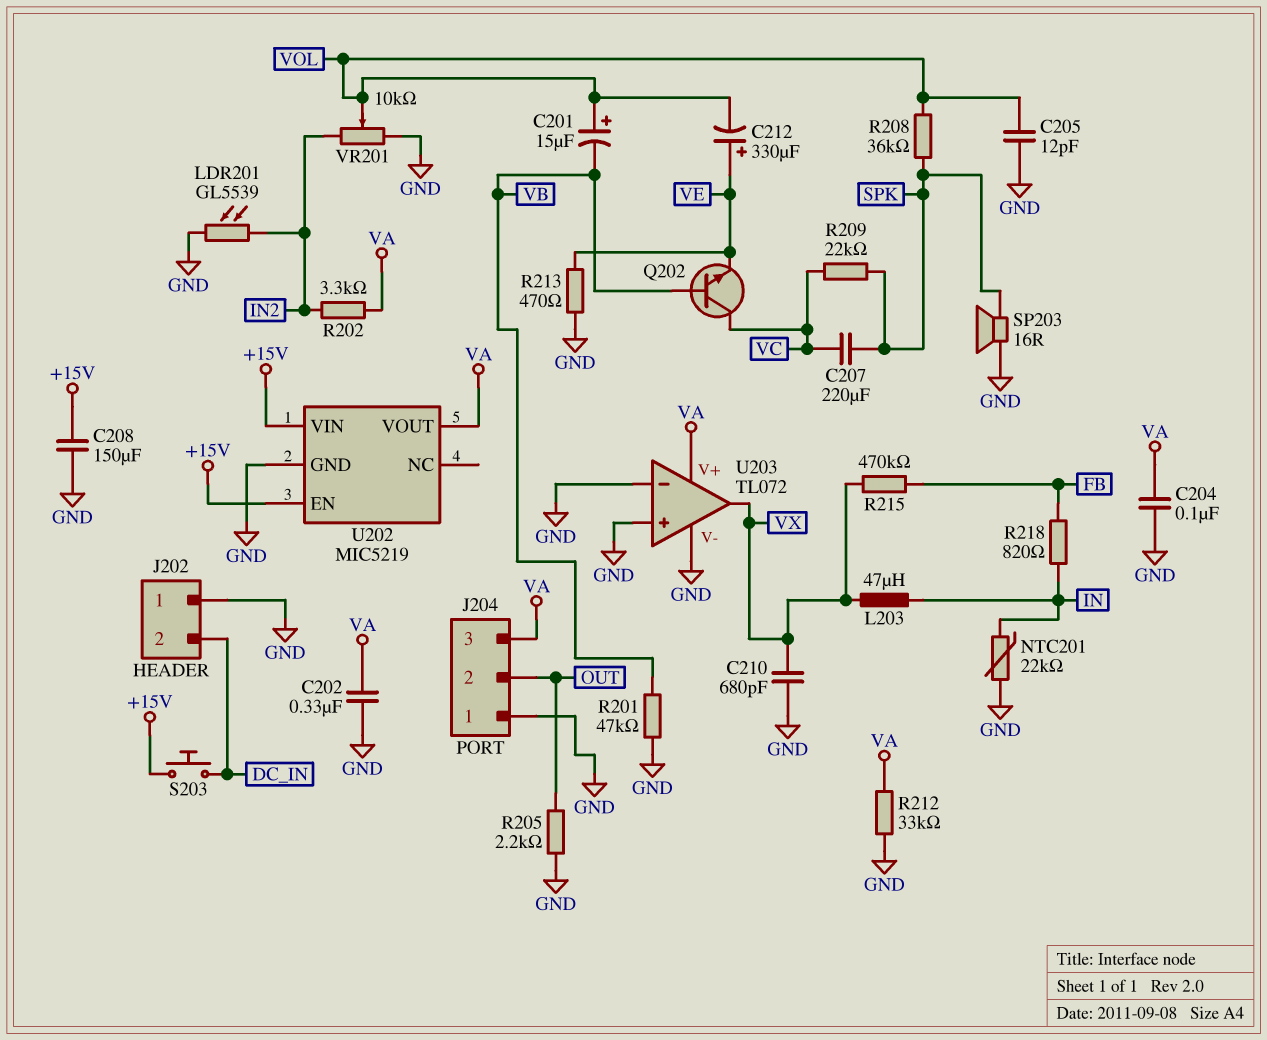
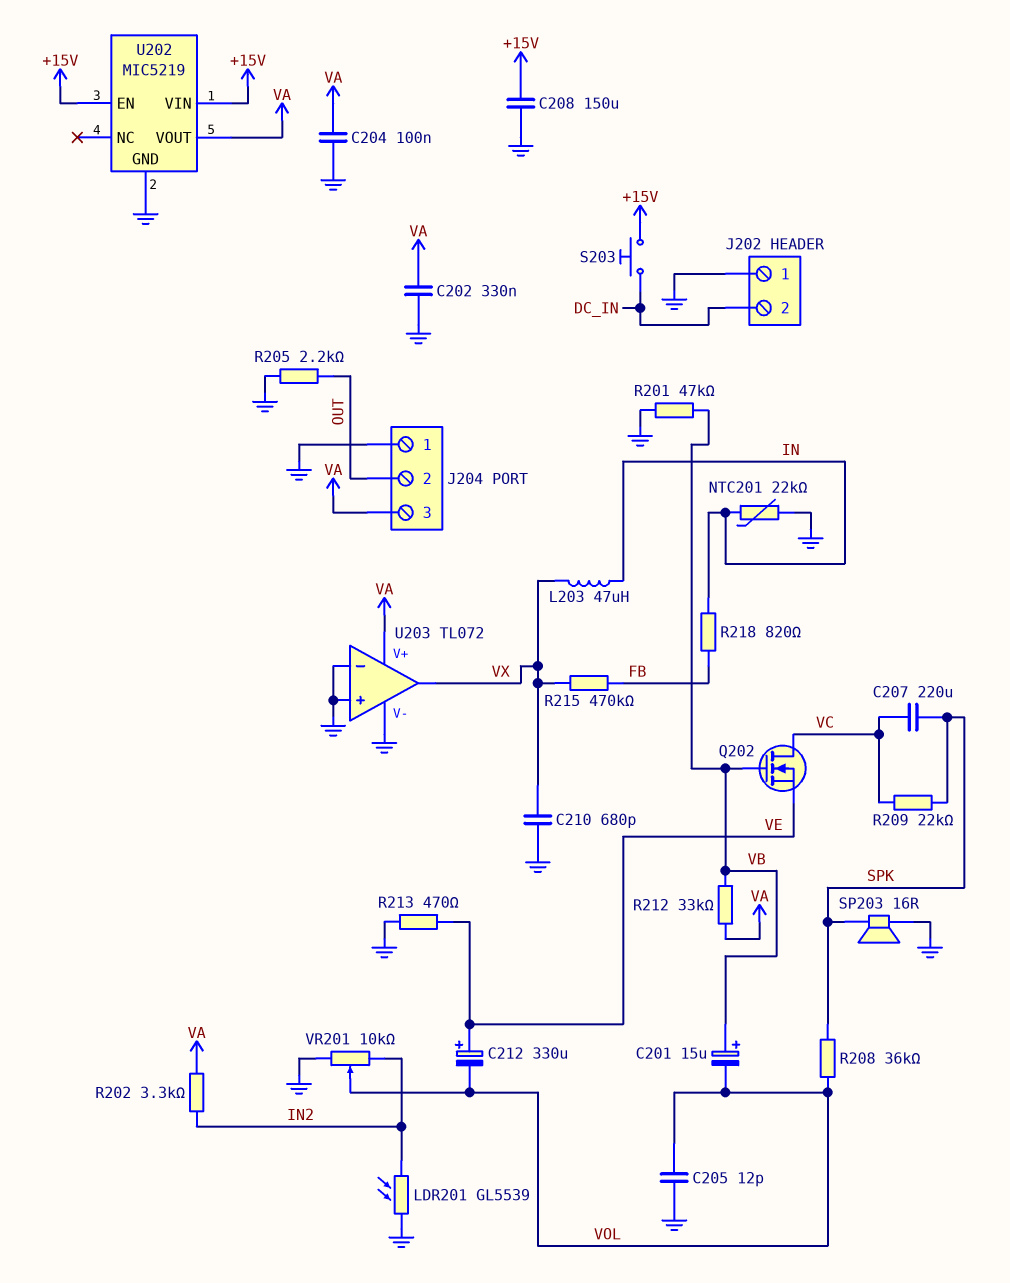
C201: 15uF (plus VOL, minus VB) -> 15uF (plus VB, minus VOL)
Q202: NPN (B VB, C VC, E VE) -> NMOS (G VB, D VC, S VE)
R212: 33k (GND, VA) -> 33k (VA, VB)

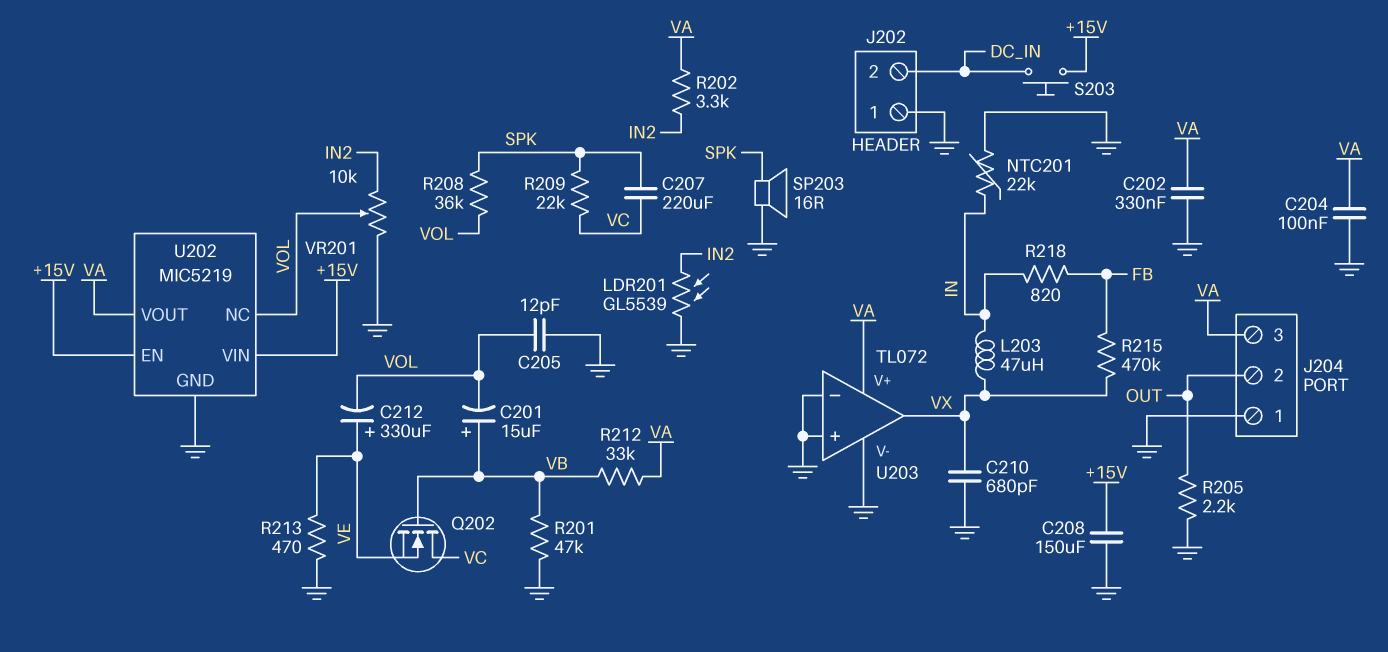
U202 pin NC: none -> VOL

